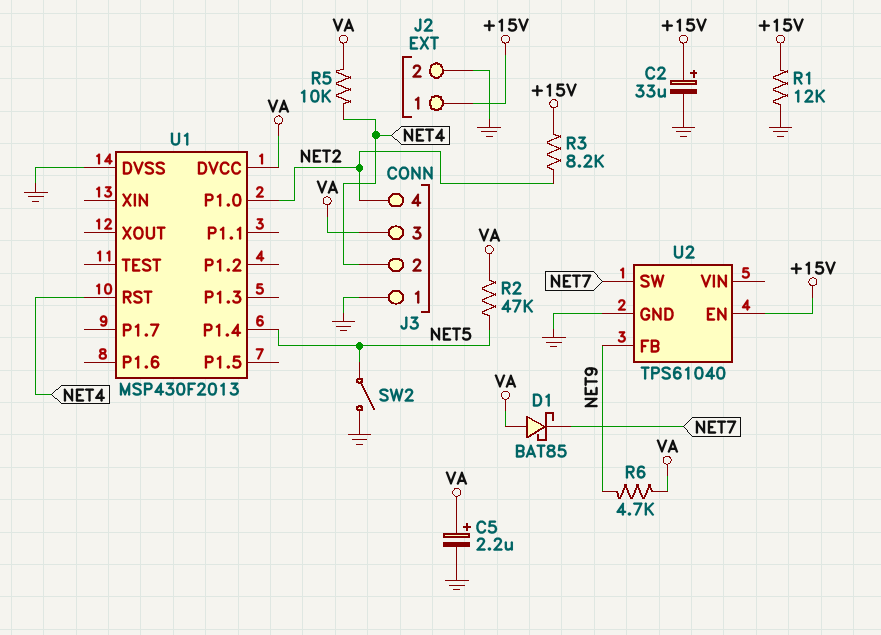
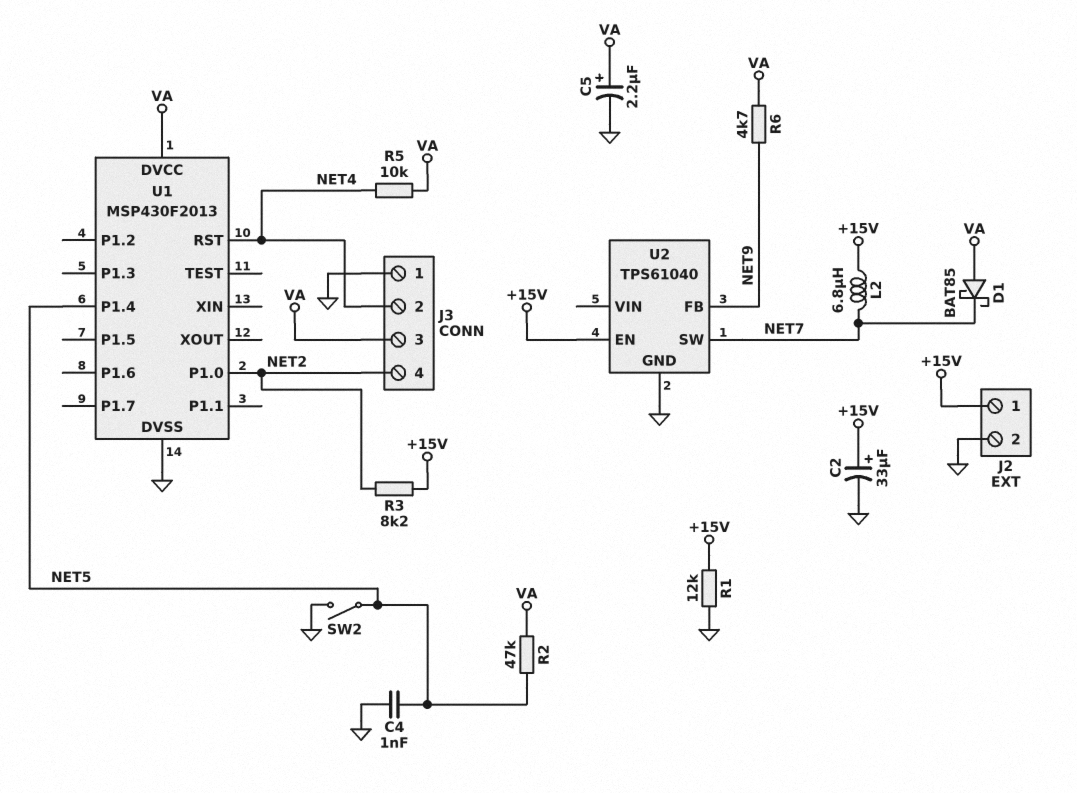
C4: none -> 1nF (GND, NET5)
L2: none -> 6.8uH (+15V, NET7)

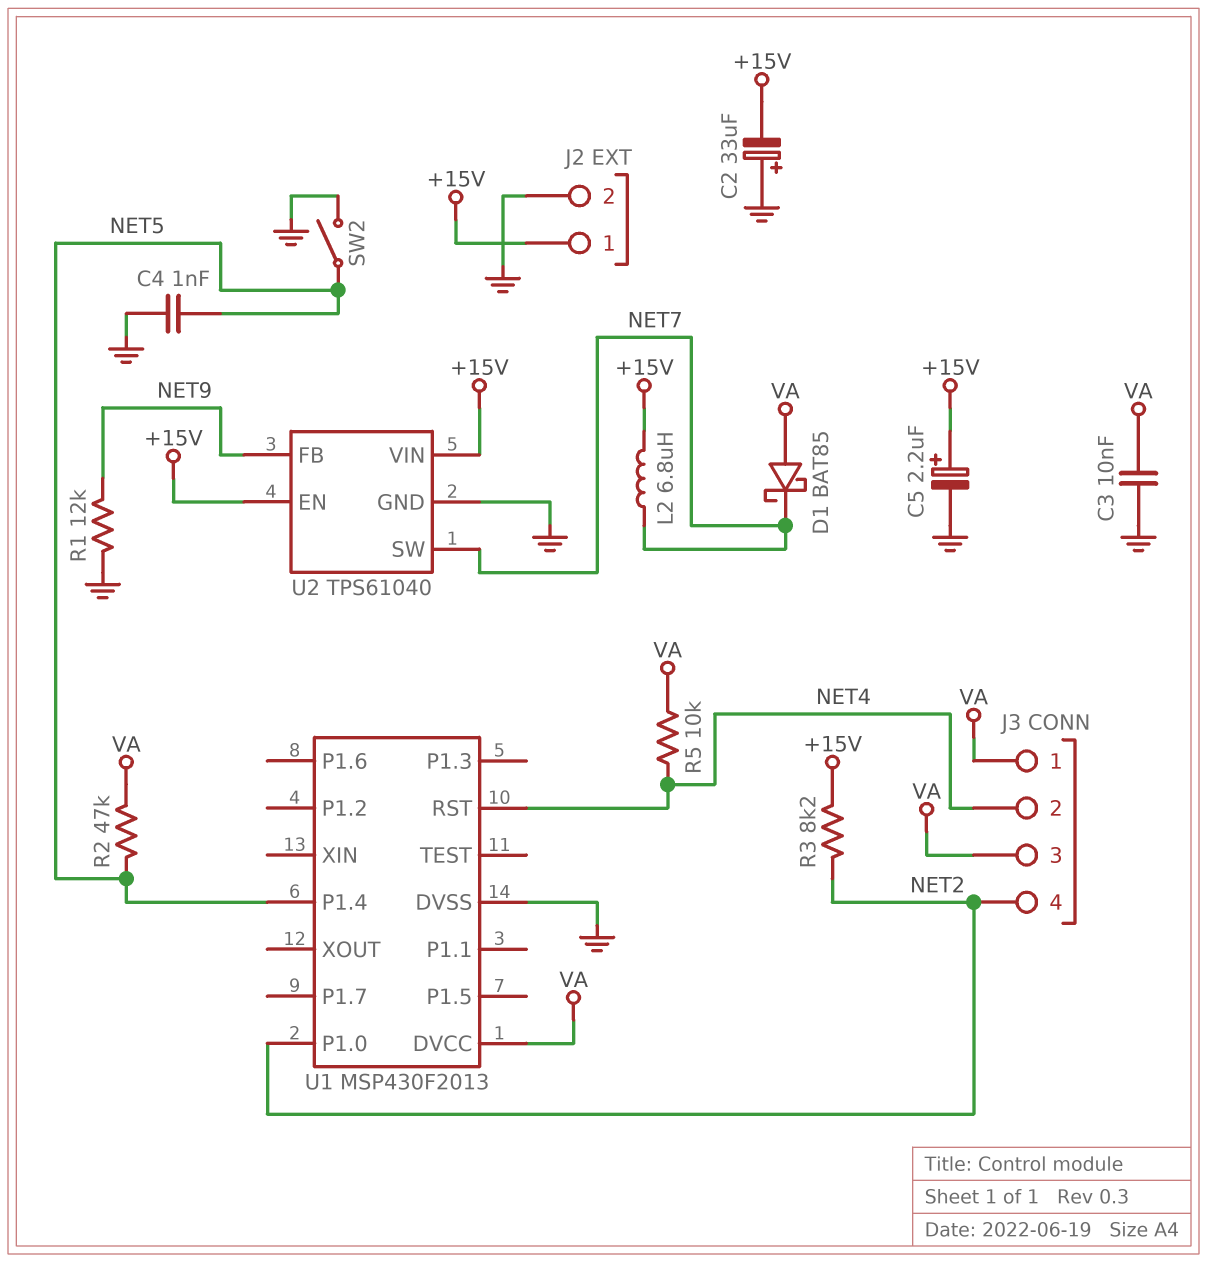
C2: 33uF (plus +15V, minus GND) -> 33uF (plus GND, minus +15V)
C3: none -> 10nF (GND, VA)
C5: 2.2uF (plus VA, minus GND) -> 2.2uF (plus +15V, minus GND)
J3 pin 1: GND -> VA
R1: 12k (+15V, GND) -> 12k (GND, NET9)
R6: 4.7k (NET9, VA) -> none
U2 pin VIN: none -> +15V

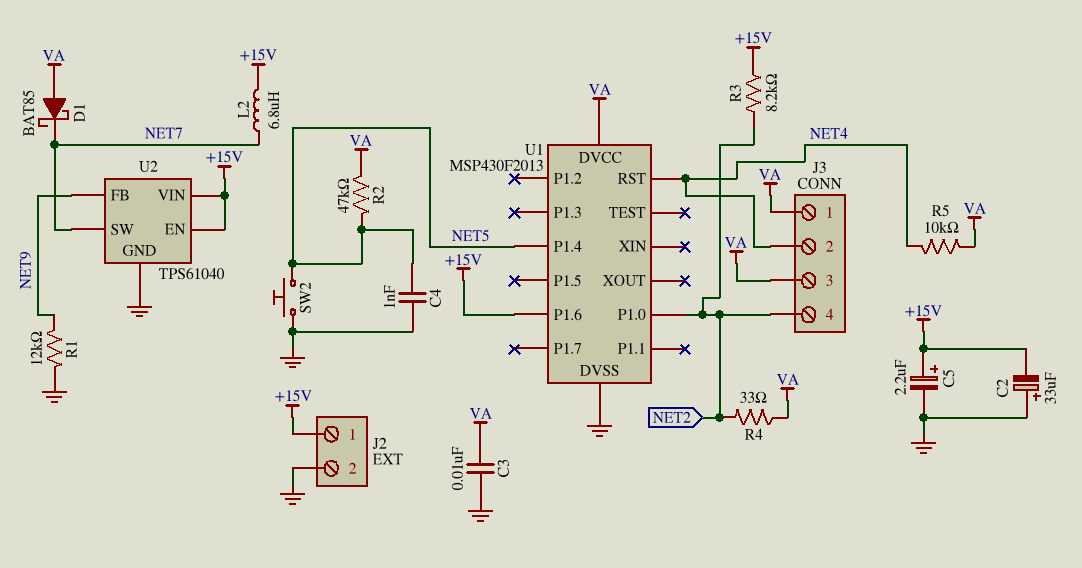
R4: none -> 33 (NET2, VA)
SW2: switch (GND, NET5) -> button (GND, NET5)
U1 pin P1.6: none -> +15V

